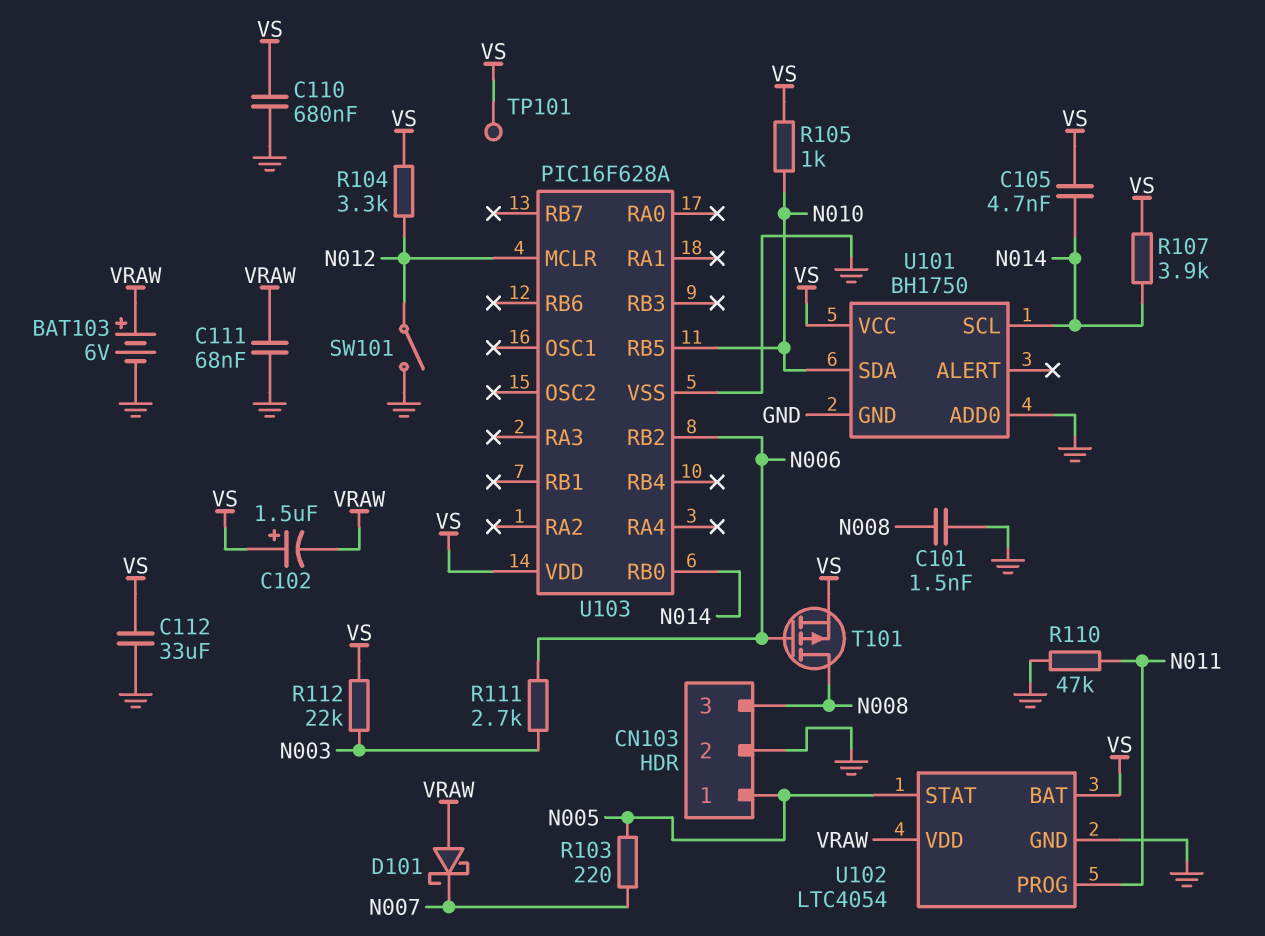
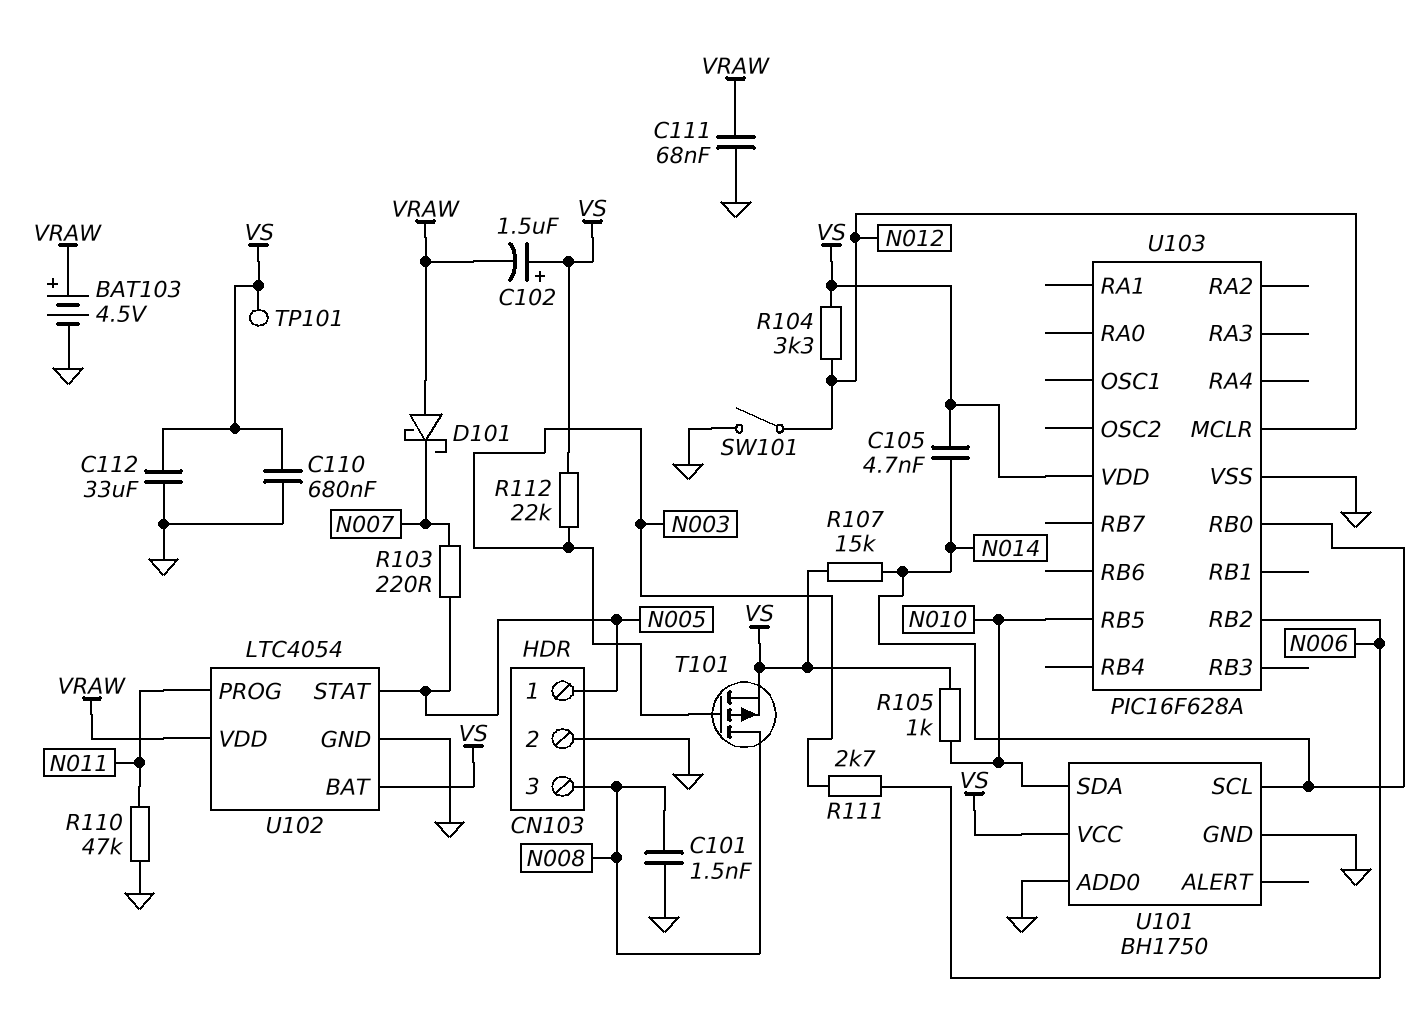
BAT103: 6V (plus VRAW, minus GND) -> 4.5V (plus VRAW, minus GND)
R107: 3.9k (N014, VS) -> 15k (N014, VS)
T101: PMOS (G N006, D N008, S VS) -> PMOS (G N003, D N008, S VS)

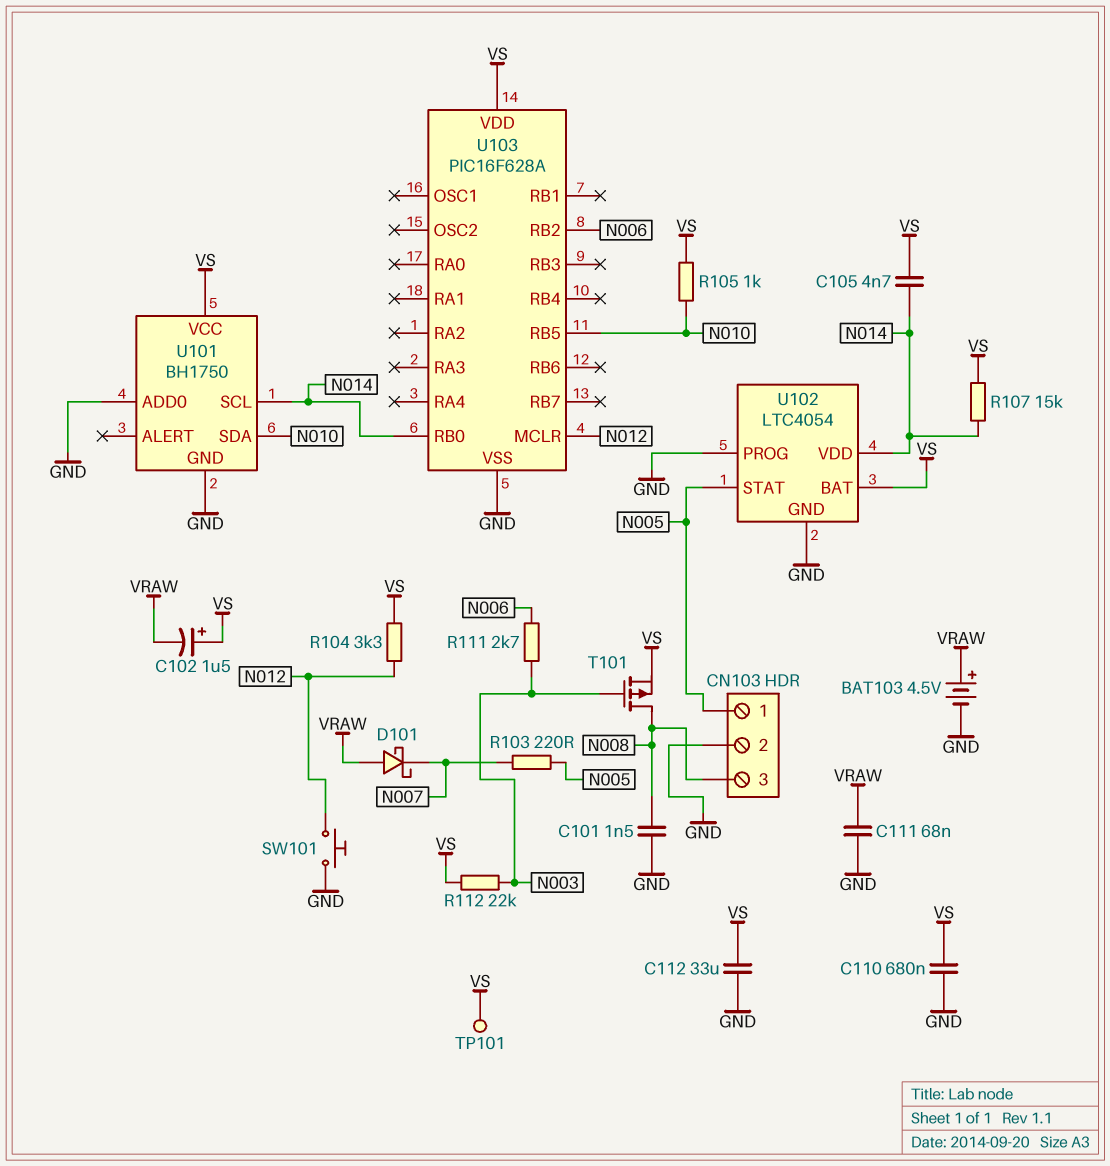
R110: 47k (GND, N011) -> none
SW101: switch (GND, N012) -> button (GND, N012)
U102 pin PROG: N011 -> GND
U102 pin VDD: VRAW -> N014

